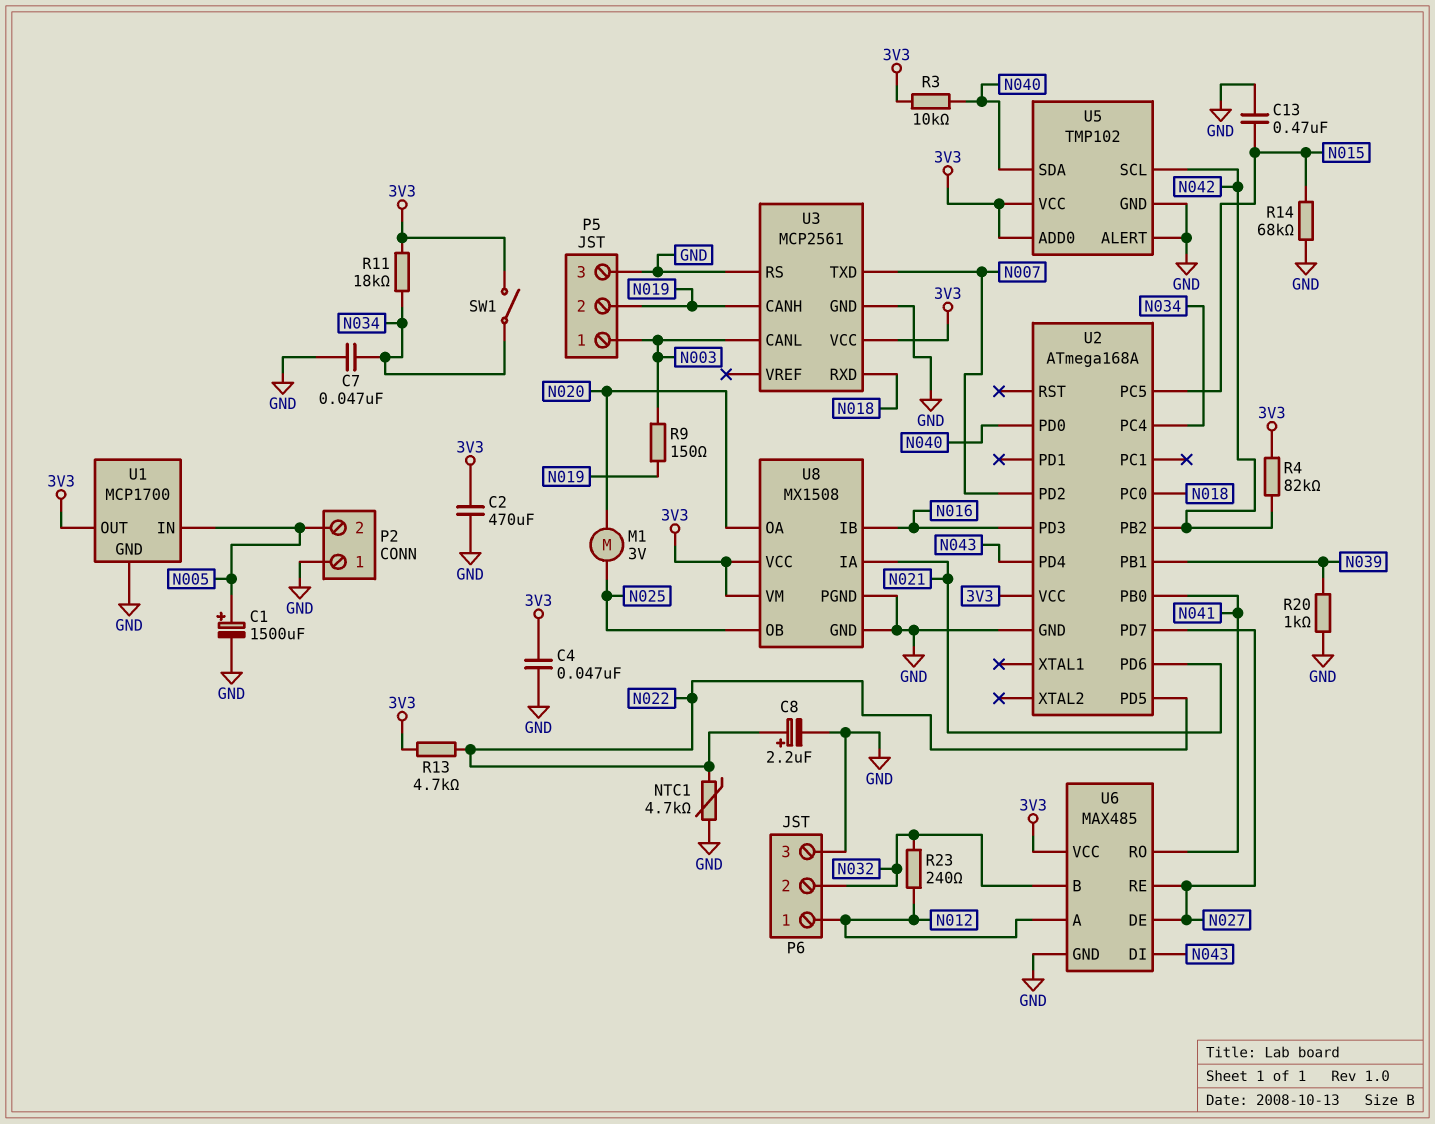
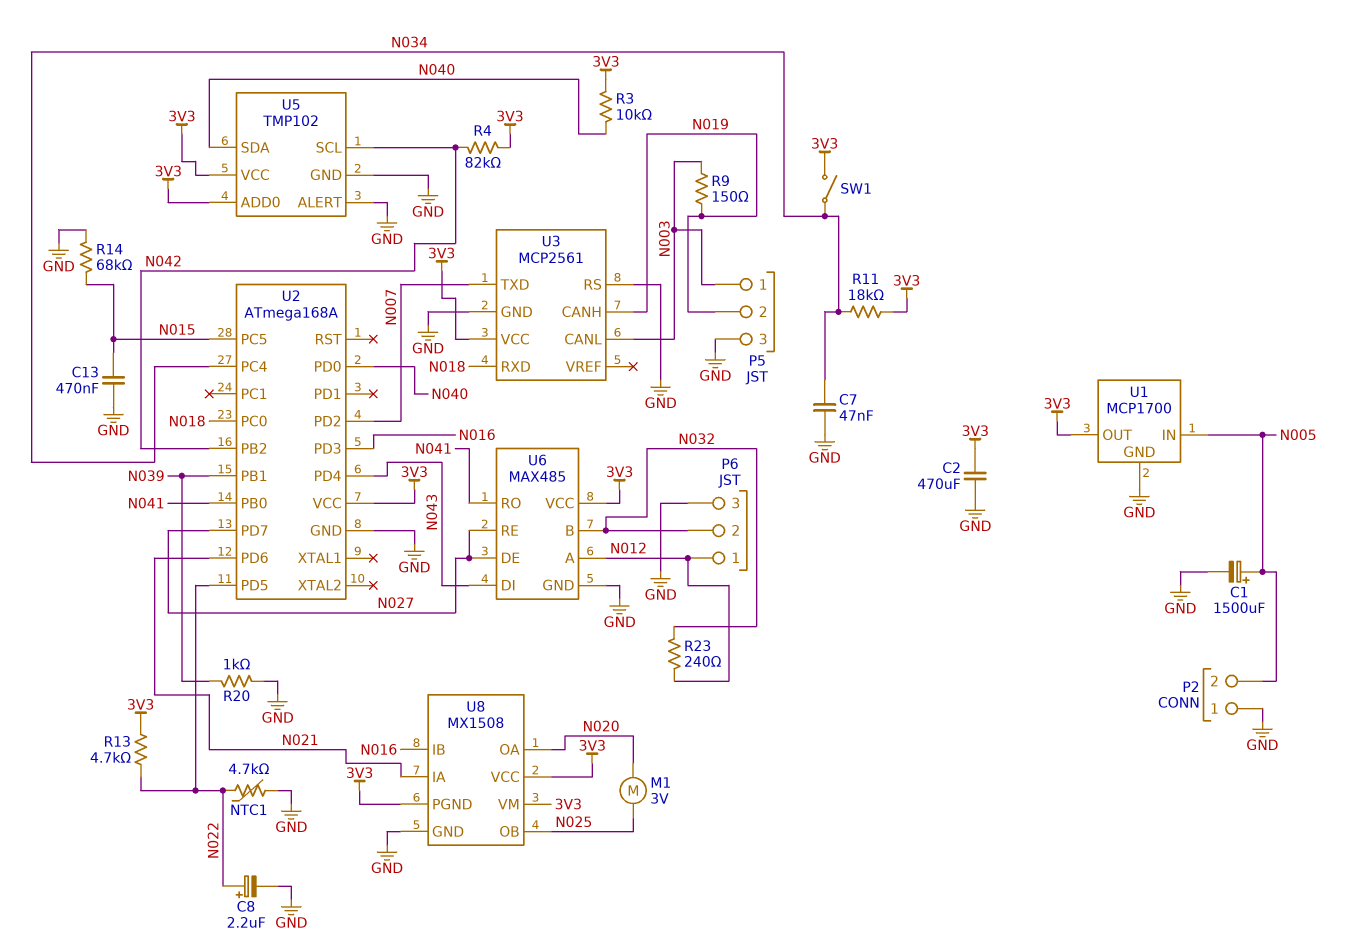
C4: 47nF (3V3, GND) -> none
U8 pin PGND: GND -> 3V3

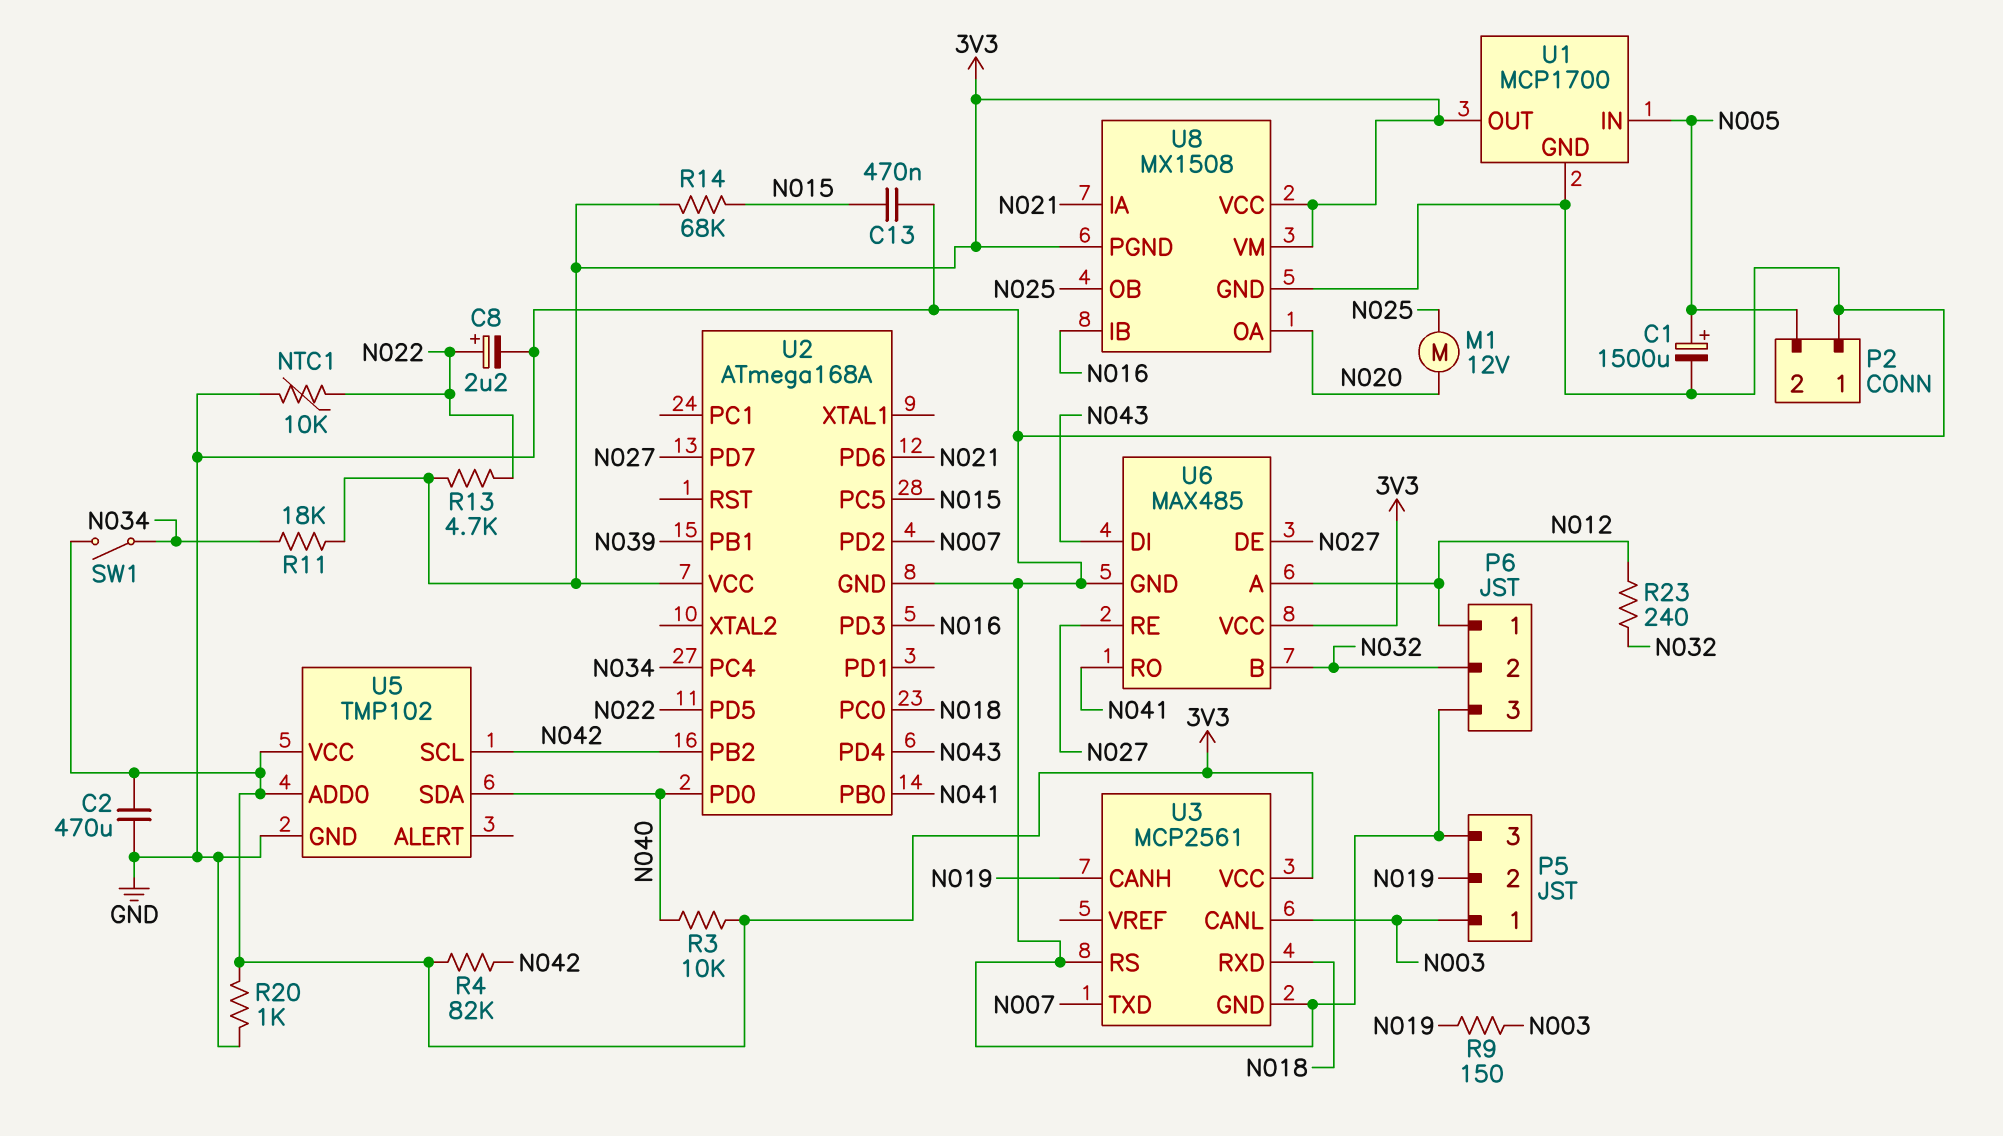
C7: 47nF (GND, N034) -> none
M1: motor 3V (N020, N025) -> motor 12V (N020, N025)
NTC1: 4.7k (GND, N022) -> 10k (GND, N022)
R14: 68k (GND, N015) -> 68k (3V3, N015)
R20: 1k (GND, N039) -> 1k (3V3, GND)
U5 pin ALERT: GND -> none

